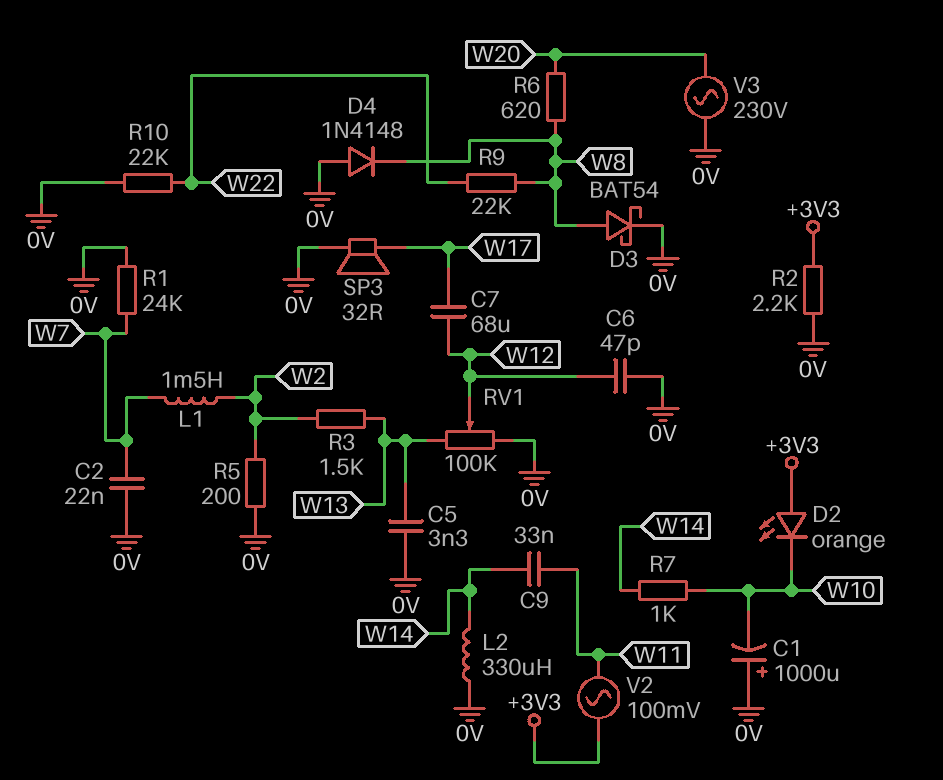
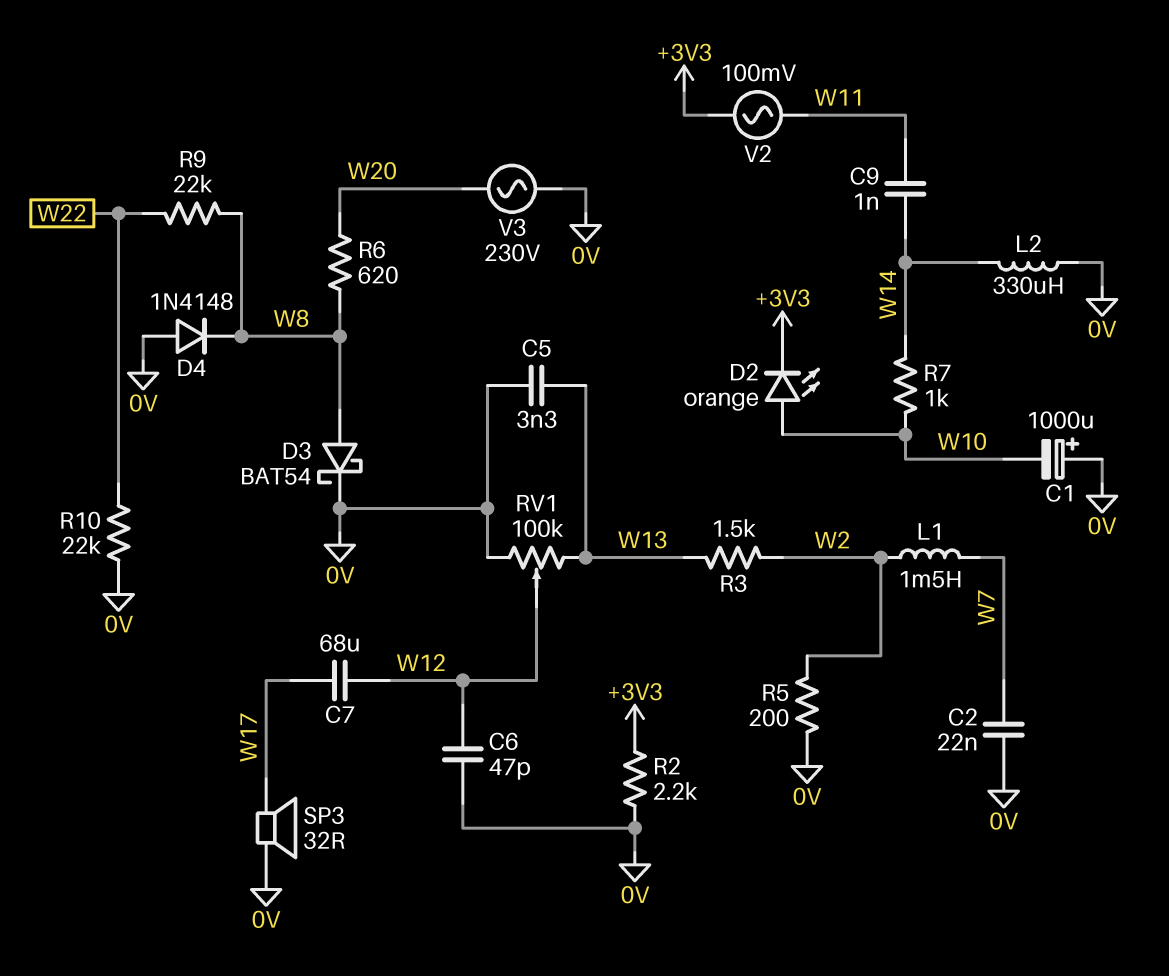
C9: 33nF (W11, W14) -> 1nF (W11, W14)
D2: LED orange (A +3V3, K W10) -> LED orange (A W10, K +3V3)
R1: 24k (0V, W7) -> none

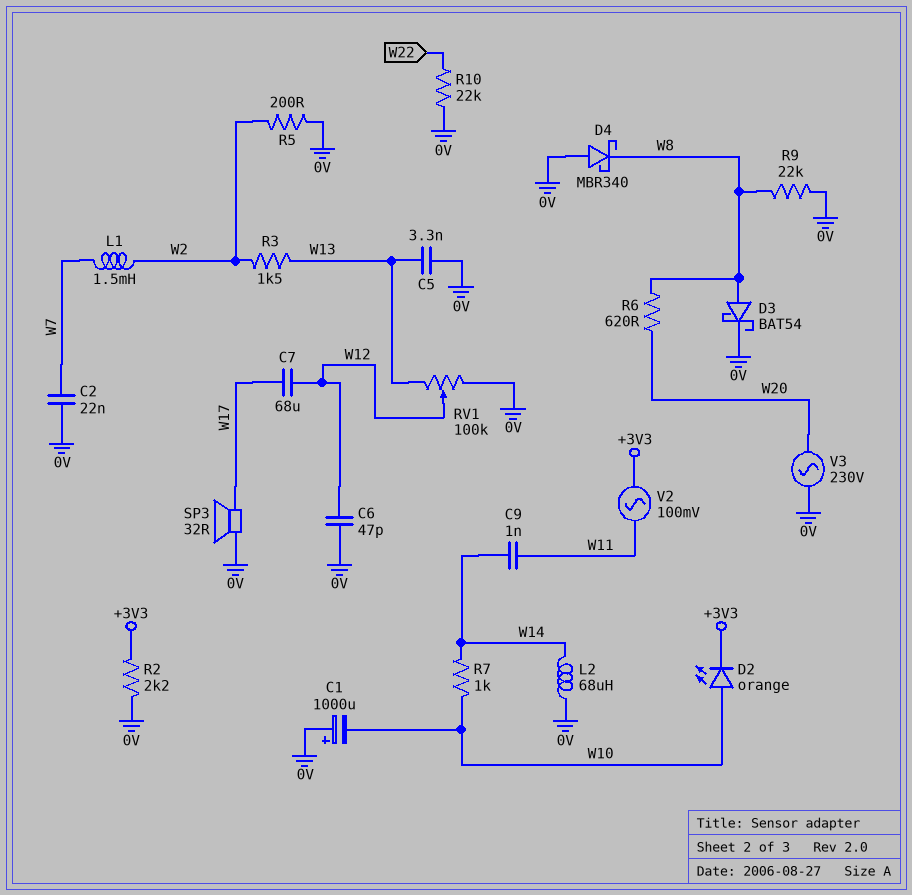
D4: diode 1N4148 (A 0V, K W8) -> schottky MBR340 (A 0V, K W8)
L2: 330uH (0V, W14) -> 68uH (0V, W14)
R9: 22k (W8, W22) -> 22k (0V, W8)

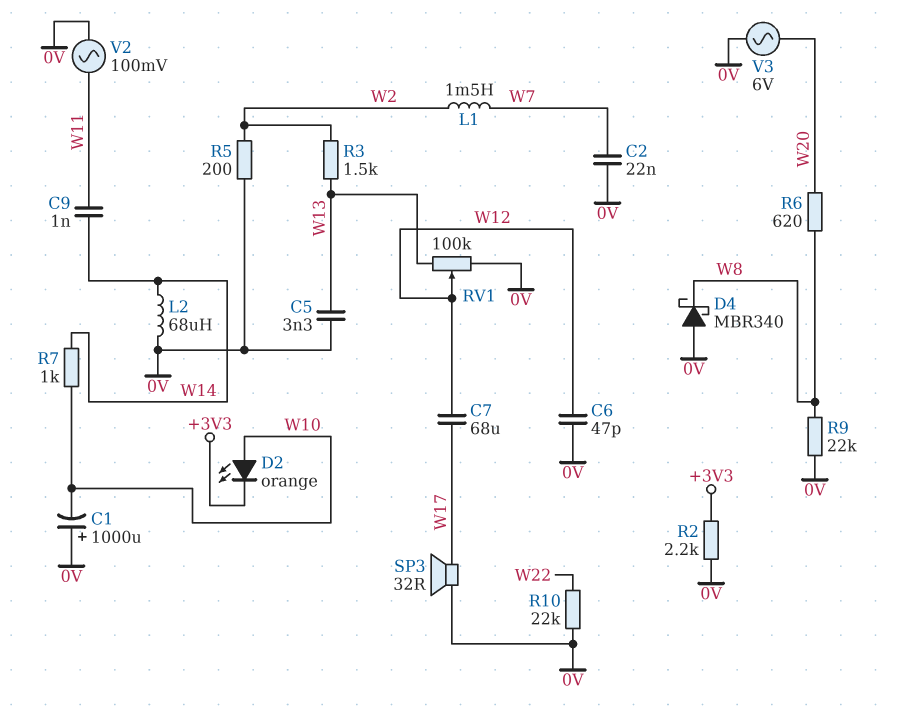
D3: schottky BAT54 (A W8, K 0V) -> none
V2: AC 100mV (+3V3, W11) -> AC 100mV (0V, W11)
V3: AC 230V (0V, W20) -> AC 6V (0V, W20)

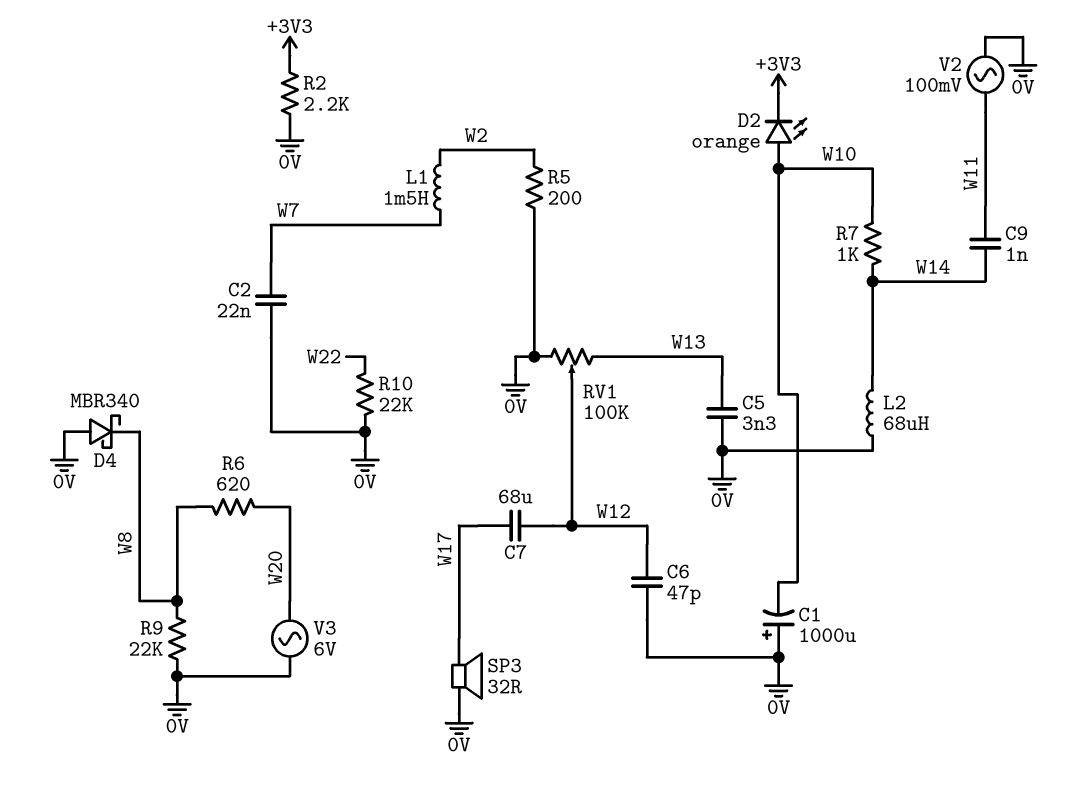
R3: 1.5k (W2, W13) -> none

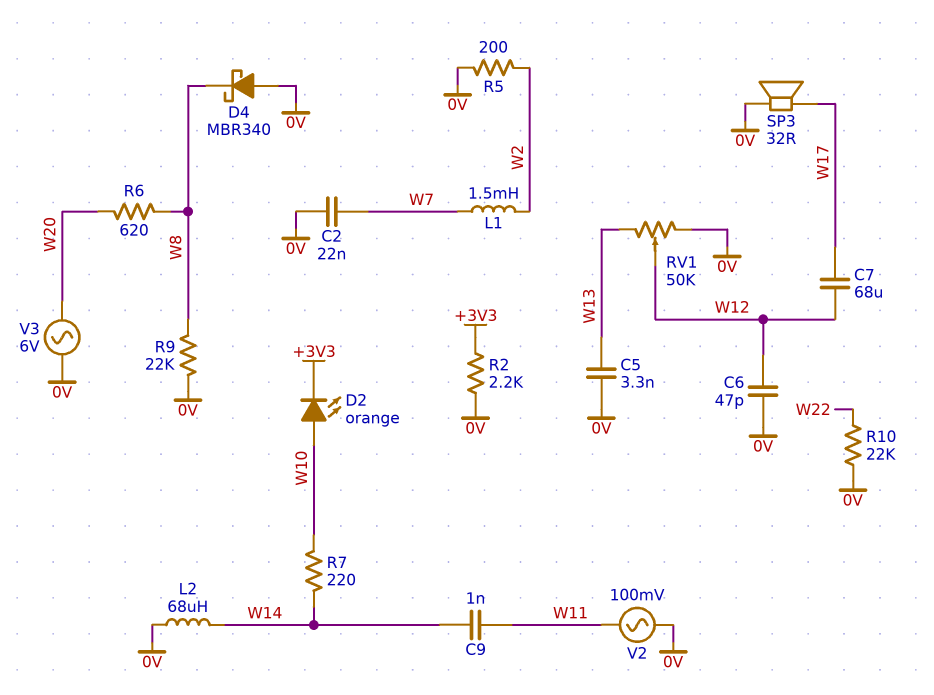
C1: 1000uF (plus 0V, minus W10) -> none
R7: 1k (W10, W14) -> 220 (W10, W14)
RV1: 100k (0V, W13, wiper W12) -> 50k (0V, W13, wiper W12)

